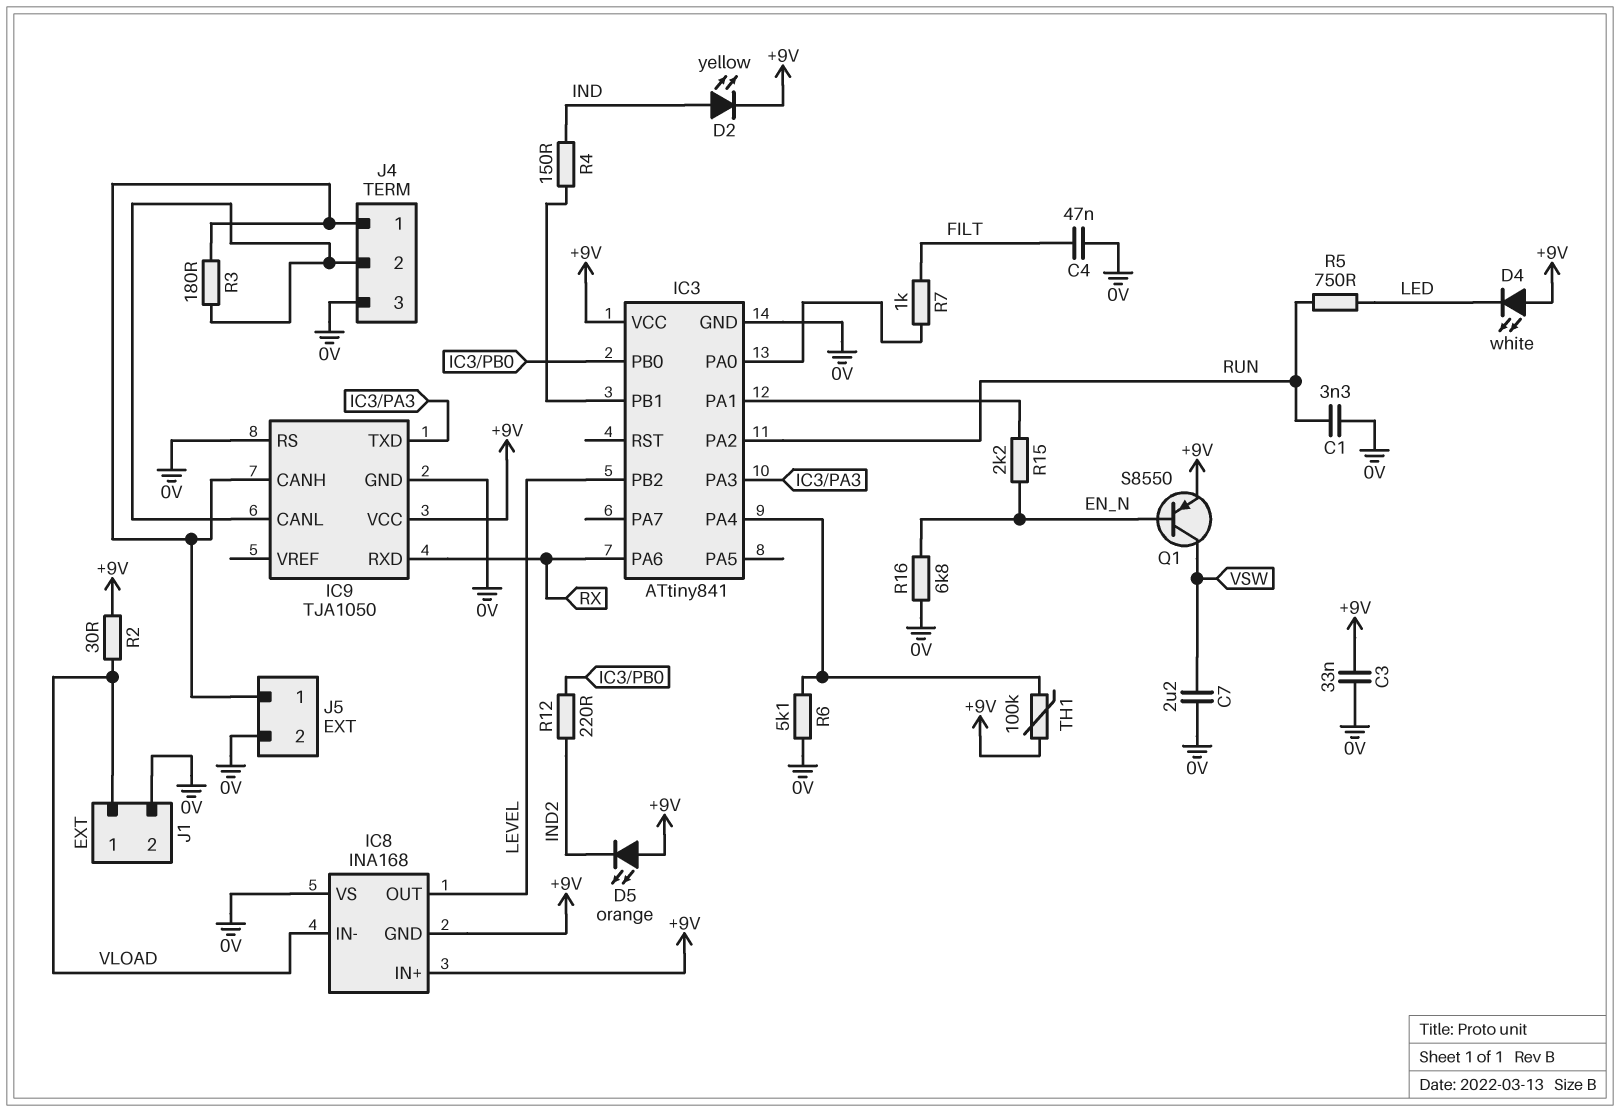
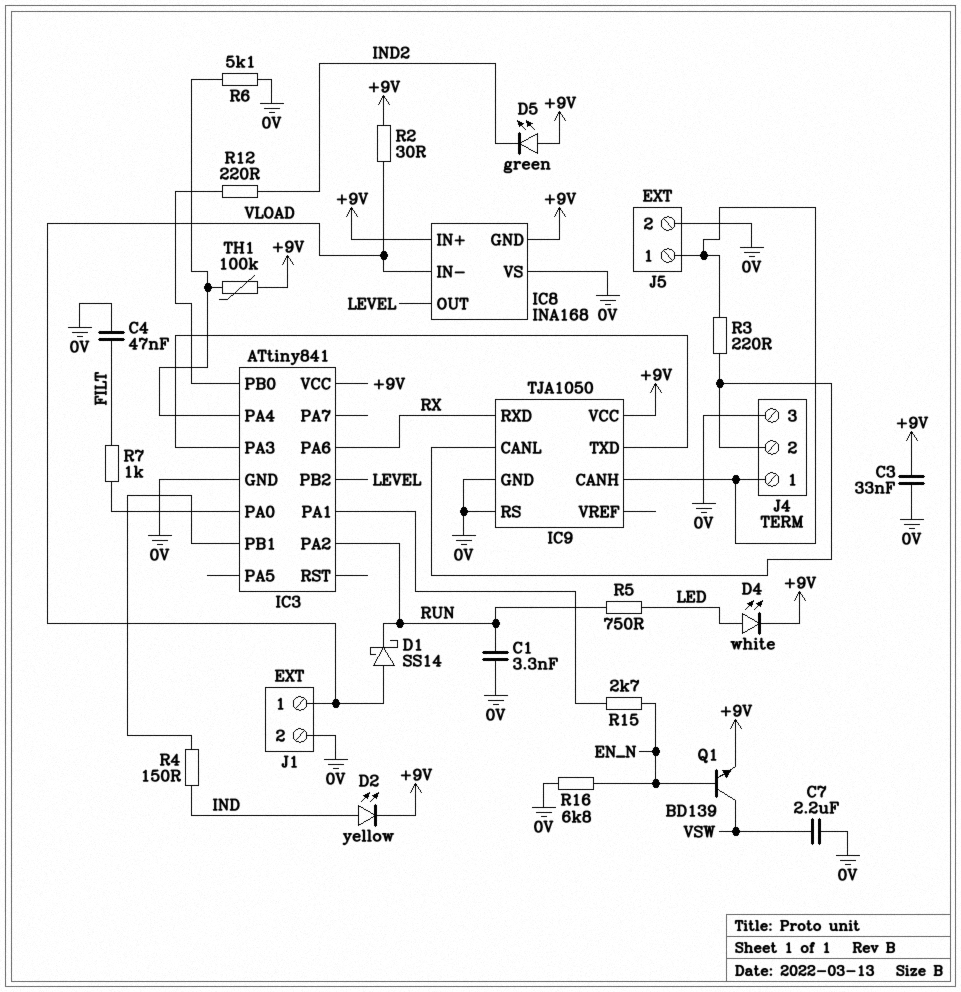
D1: none -> schottky SS14 (A VLOAD, K RUN)
D4: LED white (A +9V, K LED) -> LED white (A LED, K +9V)
D5: LED orange (A +9V, K IND2) -> LED green (A +9V, K IND2)
Q1: PNP S8550 (B EN_N, C VSW, E +9V) -> NPN BD139 (B EN_N, C VSW, E +9V)
R3: 180 (IC9/CANH, IC9/CANL) -> 220 (IC9/CANH, IC9/CANL)
R15: 2.2k (EN_N, IC3/PA1) -> 2.7k (EN_N, IC3/PA1)

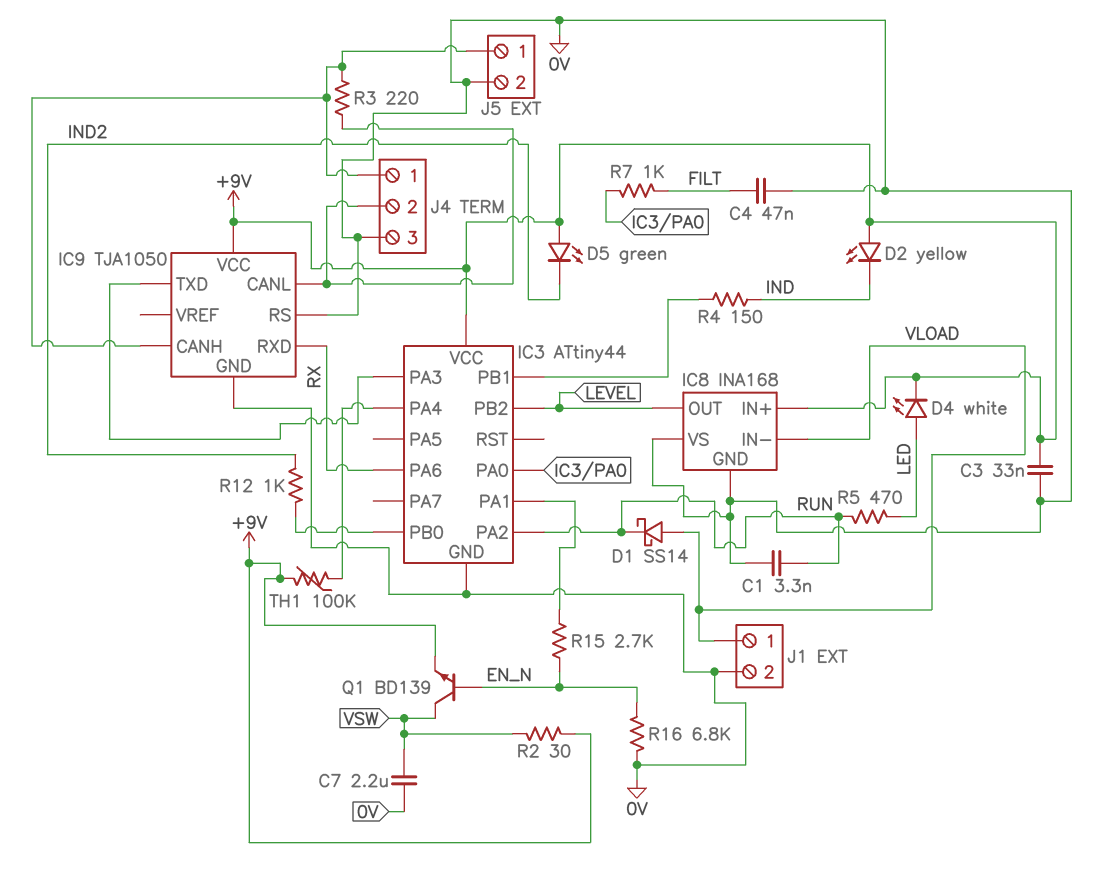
D2: LED yellow (A IND, K +9V) -> LED yellow (A +9V, K IND)
IC3: ATtiny841 -> ATtiny44
IC8 pin GND: +9V -> 0V
R2: 30 (+9V, VLOAD) -> 30 (+9V, VSW)
R5: 750 (LED, RUN) -> 470 (LED, RUN)
R6: 5.1k (0V, IC3/PA4) -> none
R12: 220 (IC3/PB0, IND2) -> 1k (IC3/PB0, IND2)

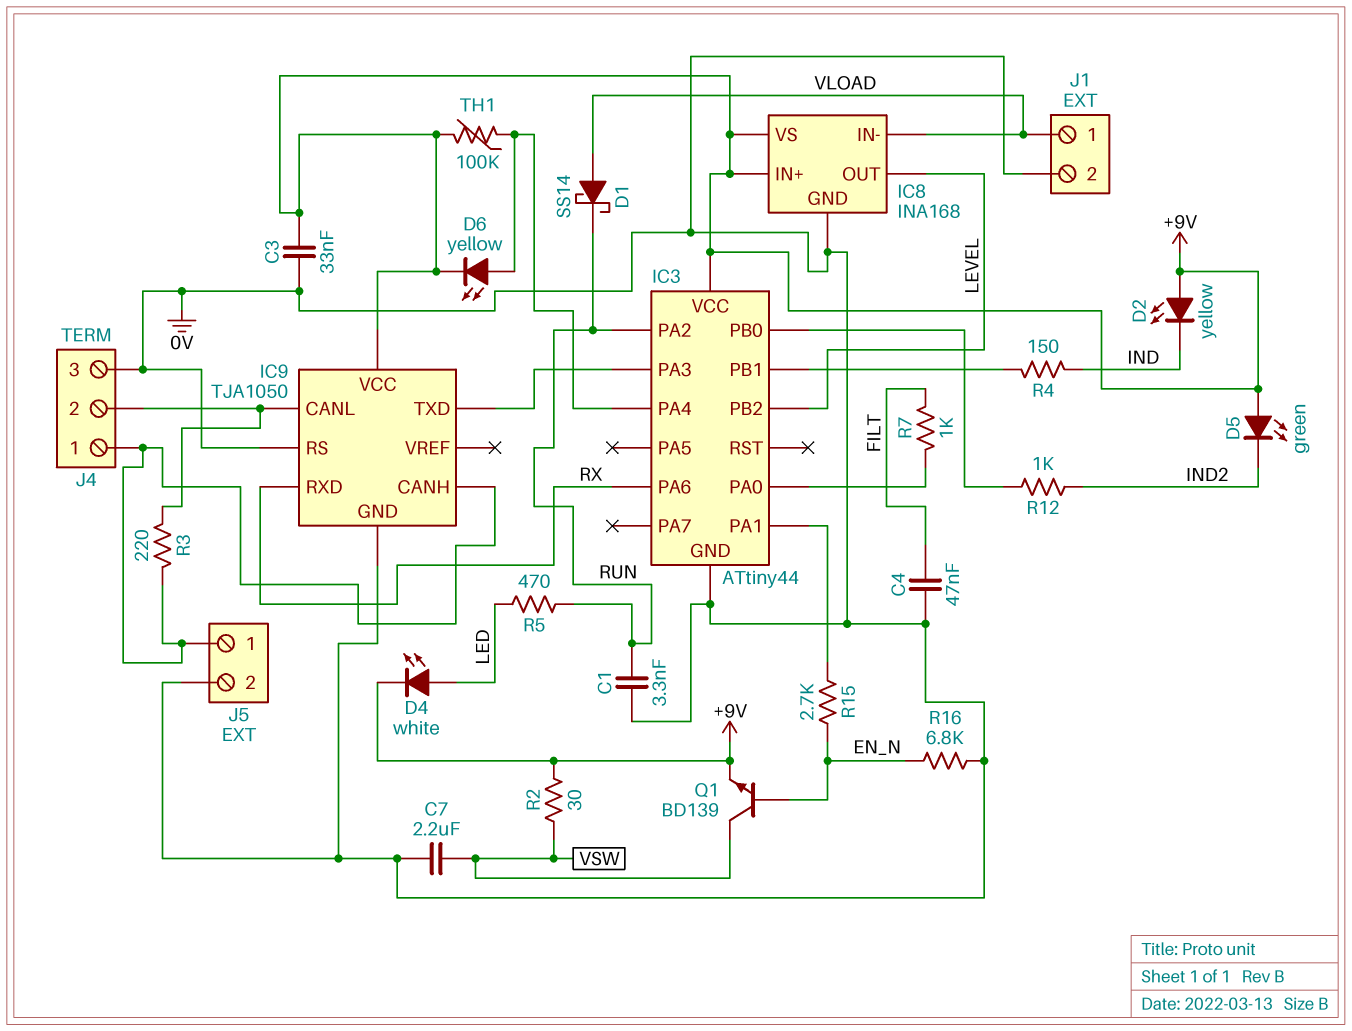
D6: none -> LED yellow (A IC3/PA4, K +9V)
IC8 pin VS: 0V -> +9V

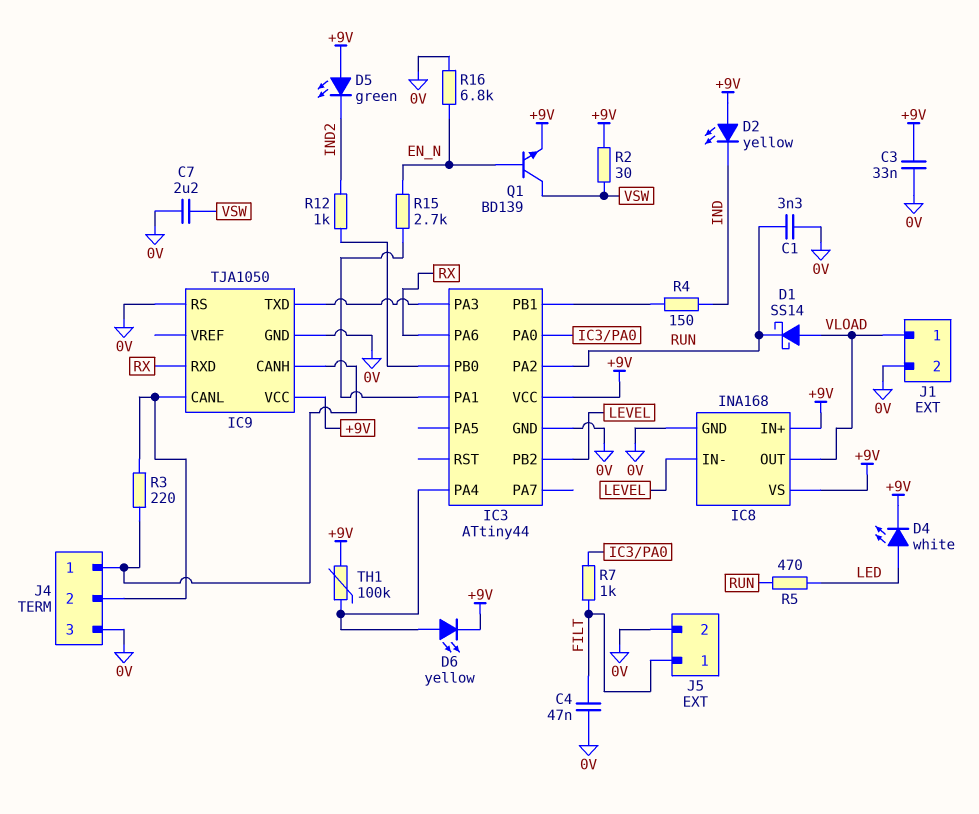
IC8 pin IN-: VLOAD -> LEVEL
IC8 pin OUT: LEVEL -> VLOAD
J5 pin 1: IC9/CANH -> FILT

